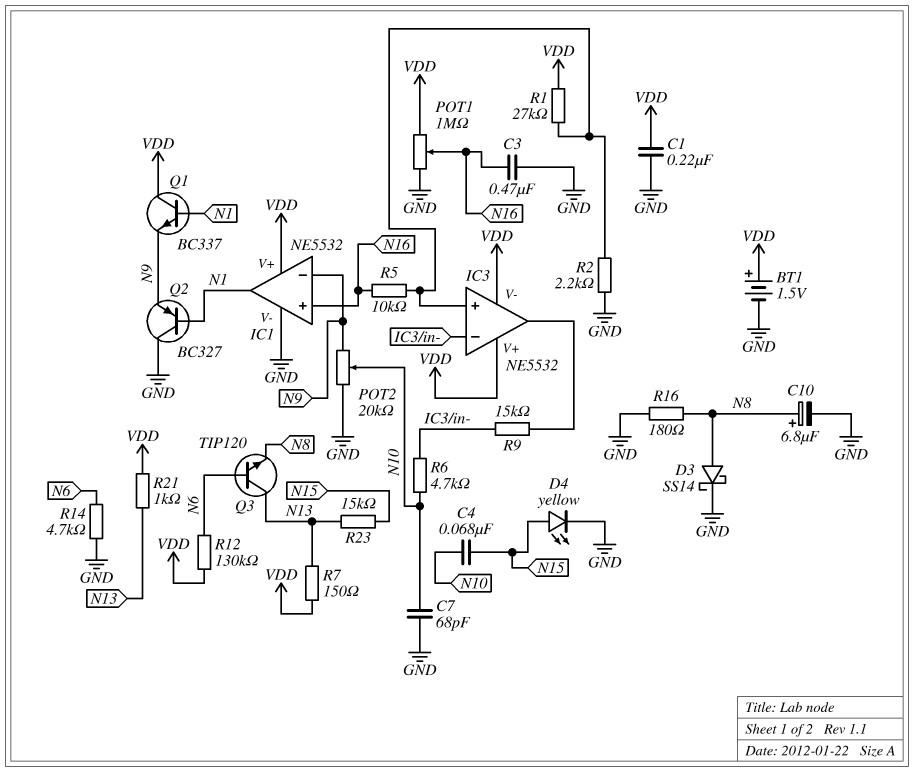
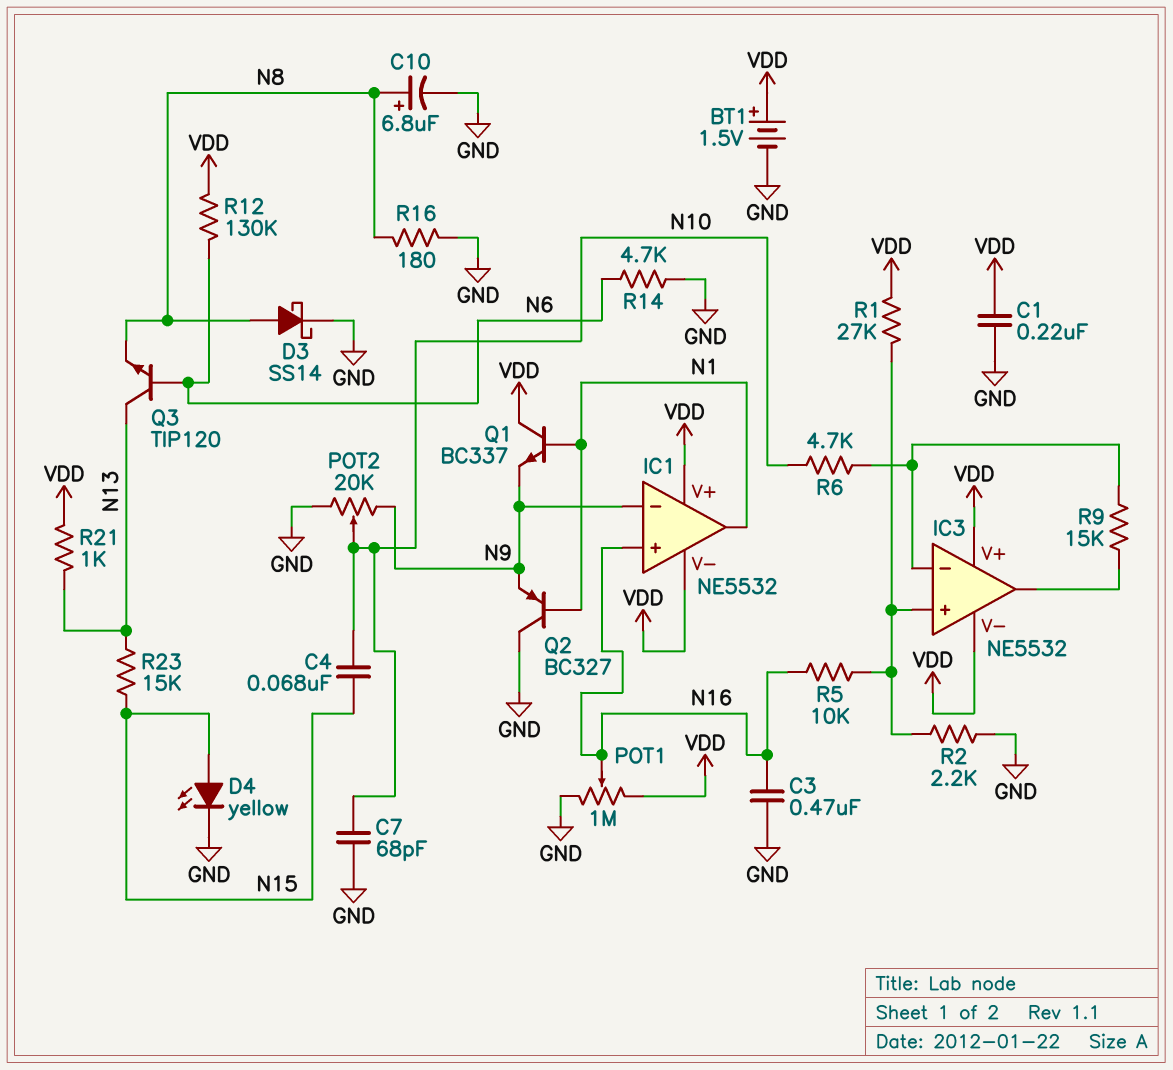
IC1 pin V-: GND -> VDD
R7: 150 (N13, VDD) -> none

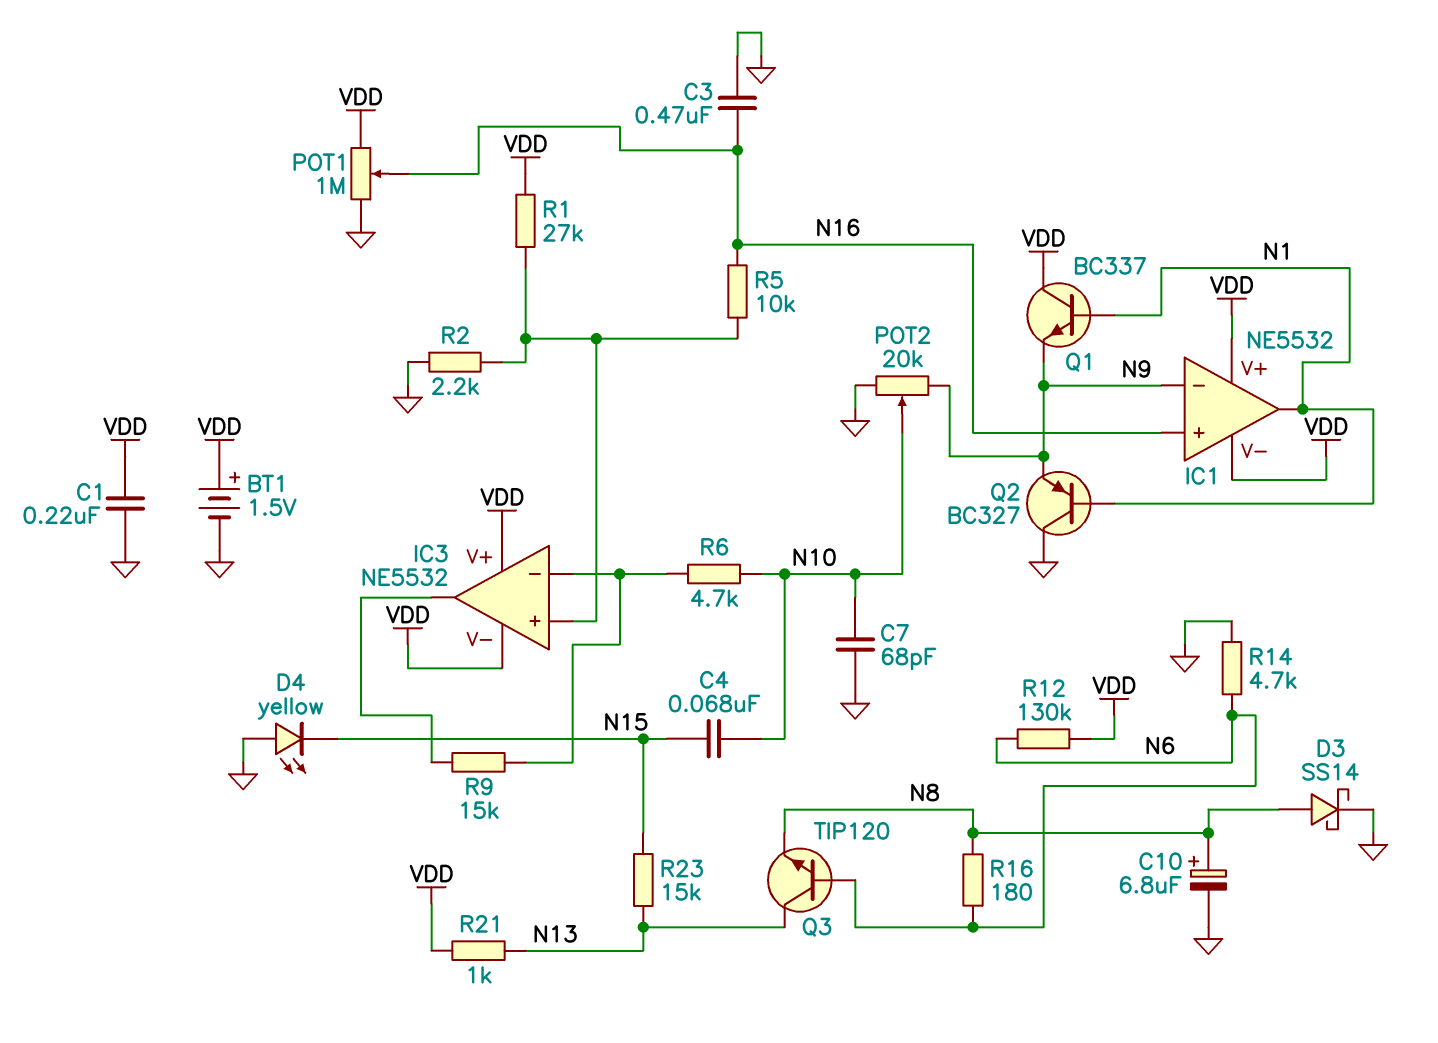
D4: LED yellow (A N15, K GND) -> LED yellow (A GND, K N15)
R16: 180 (GND, N8) -> 180 (N6, N8)

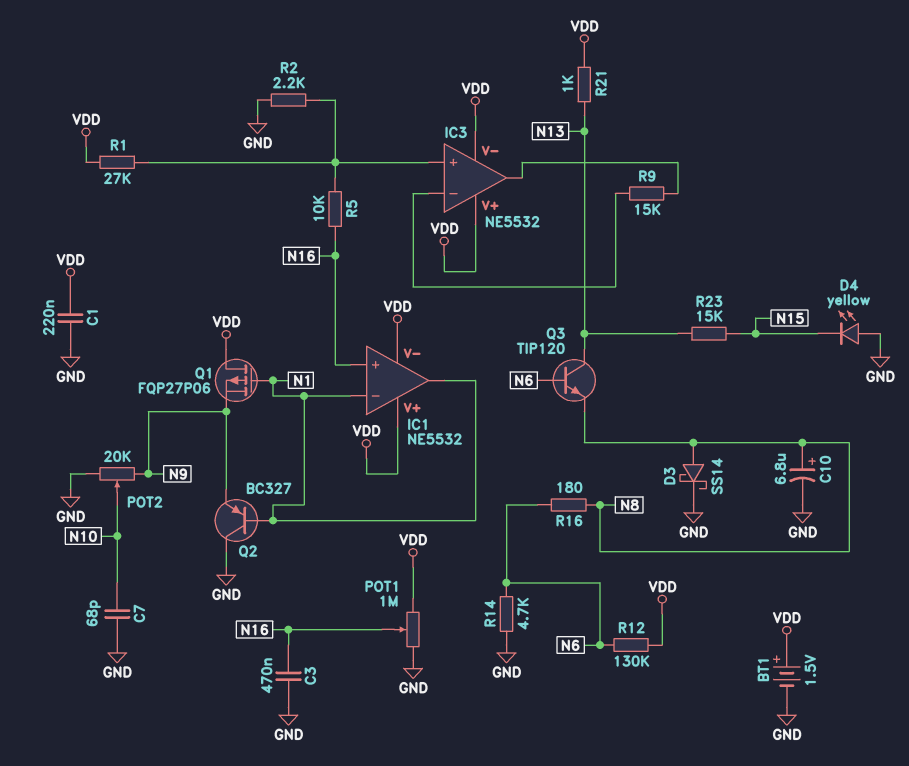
C4: 68nF (N10, N15) -> none
IC1 pin in-: N9 -> N1
Q1: NPN BC337 (B N1, C VDD, E N9) -> PMOS FQP27P06 (G N1, D VDD, S N9)
R6: 4.7k (IC3/in-, N10) -> none

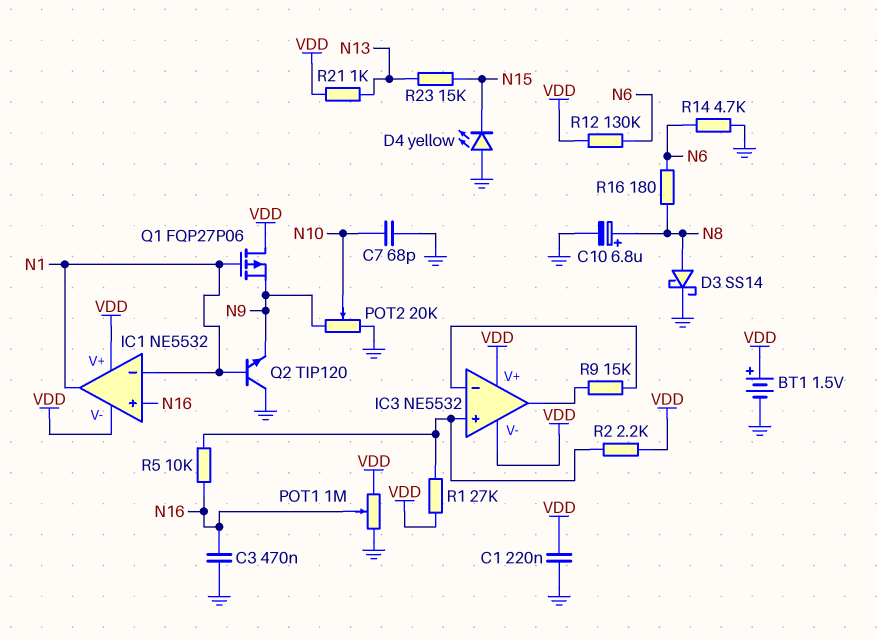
Q2: PNP BC327 (B N1, C GND, E N9) -> NPN TIP120 (B N1, C GND, E N9)
Q3: NPN TIP120 (B N6, C N13, E N8) -> none
R2: 2.2k (GND, IC3/in+) -> 2.2k (IC3/in+, VDD)

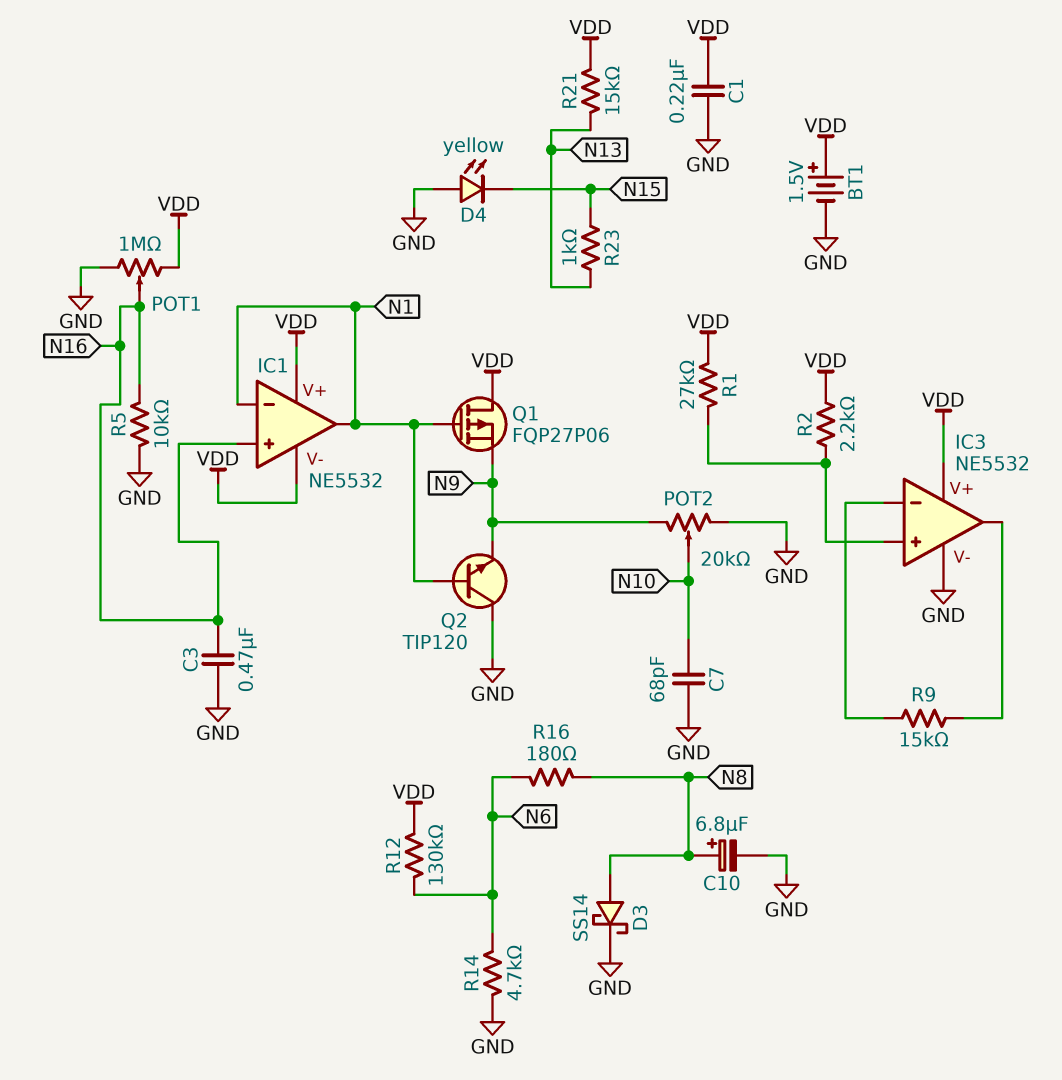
IC3 pin V-: VDD -> GND
R5: 10k (IC3/in+, N16) -> 10k (GND, N16)
R21: 1k (N13, VDD) -> 15k (N13, VDD)
R23: 15k (N13, N15) -> 1k (N13, N15)

